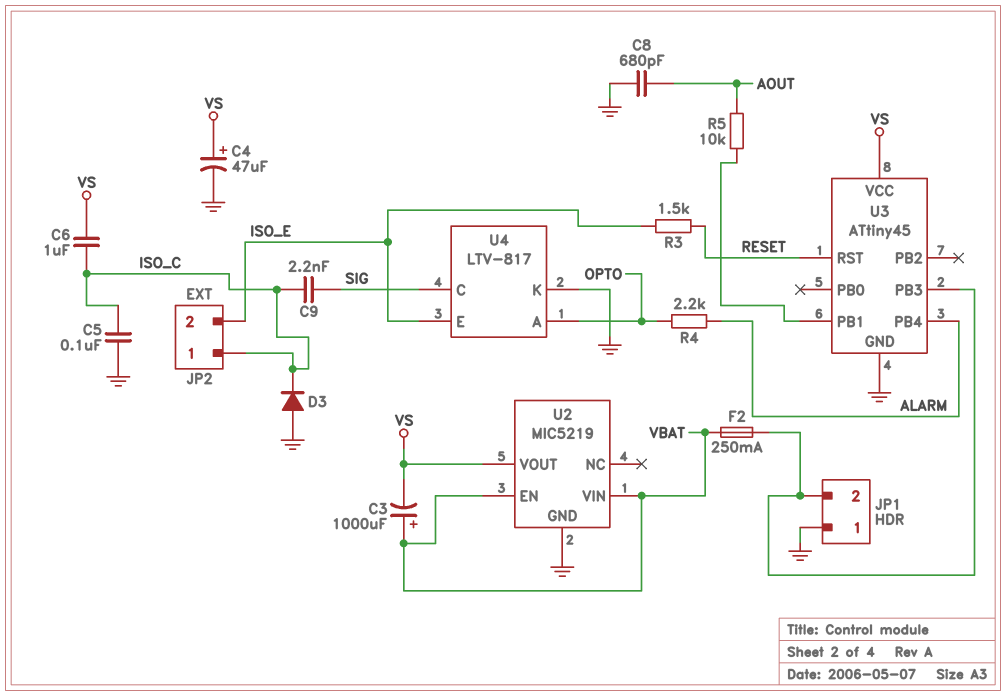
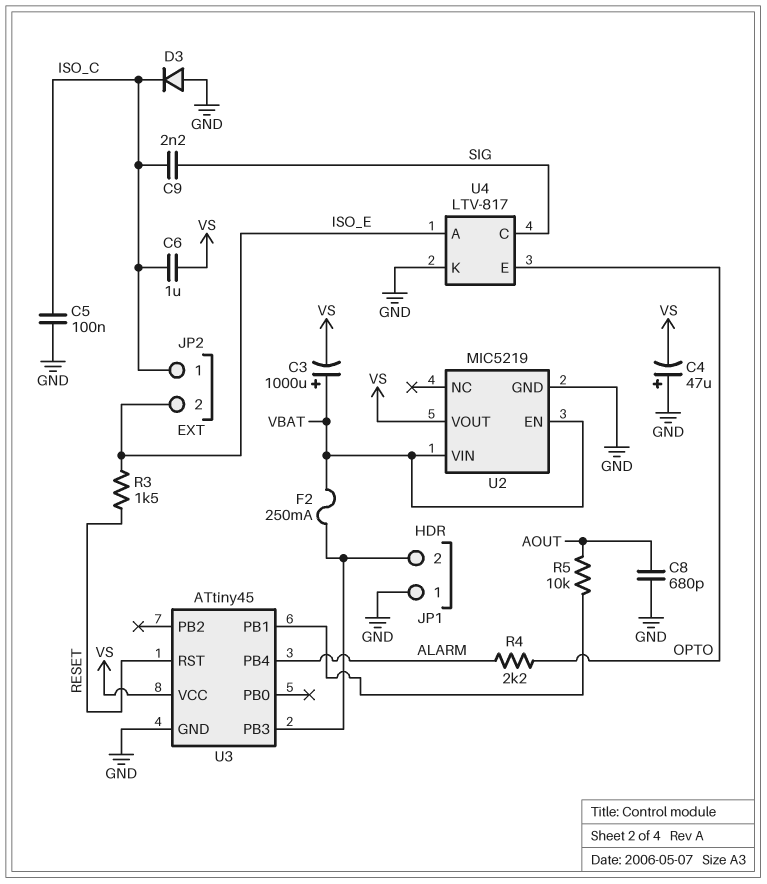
C4: 47uF (plus VS, minus GND) -> 47uF (plus GND, minus VS)
U4 pin A: OPTO -> ISO_E
U4 pin E: ISO_E -> OPTO

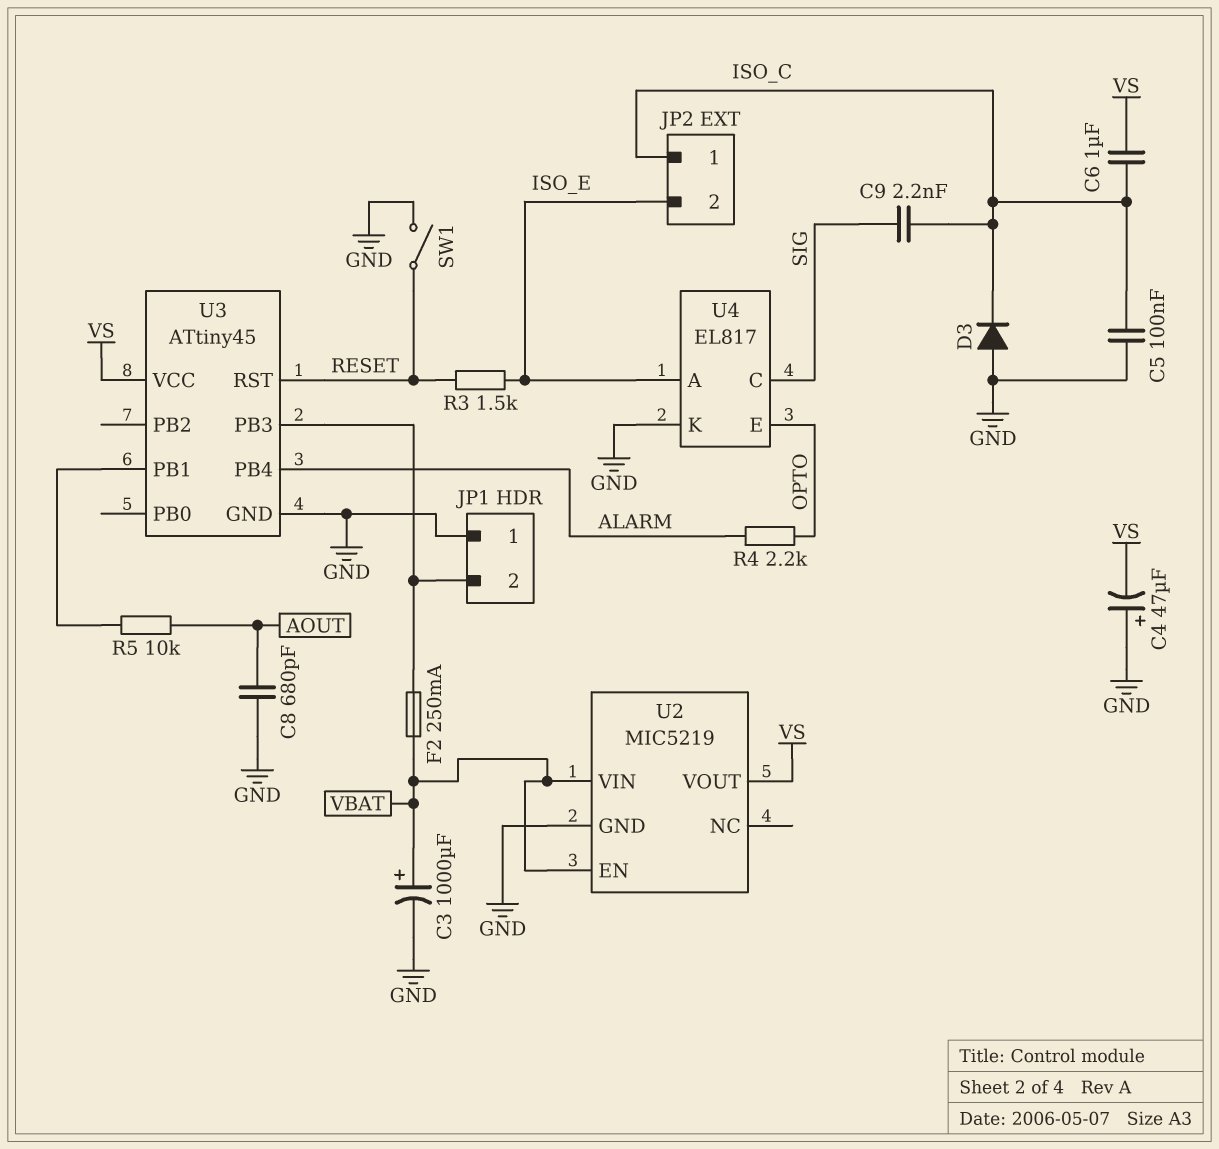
C3: 1000uF (plus VBAT, minus VS) -> 1000uF (plus VBAT, minus GND)
SW1: none -> switch (GND, RESET)
U4: LTV-817 -> EL817

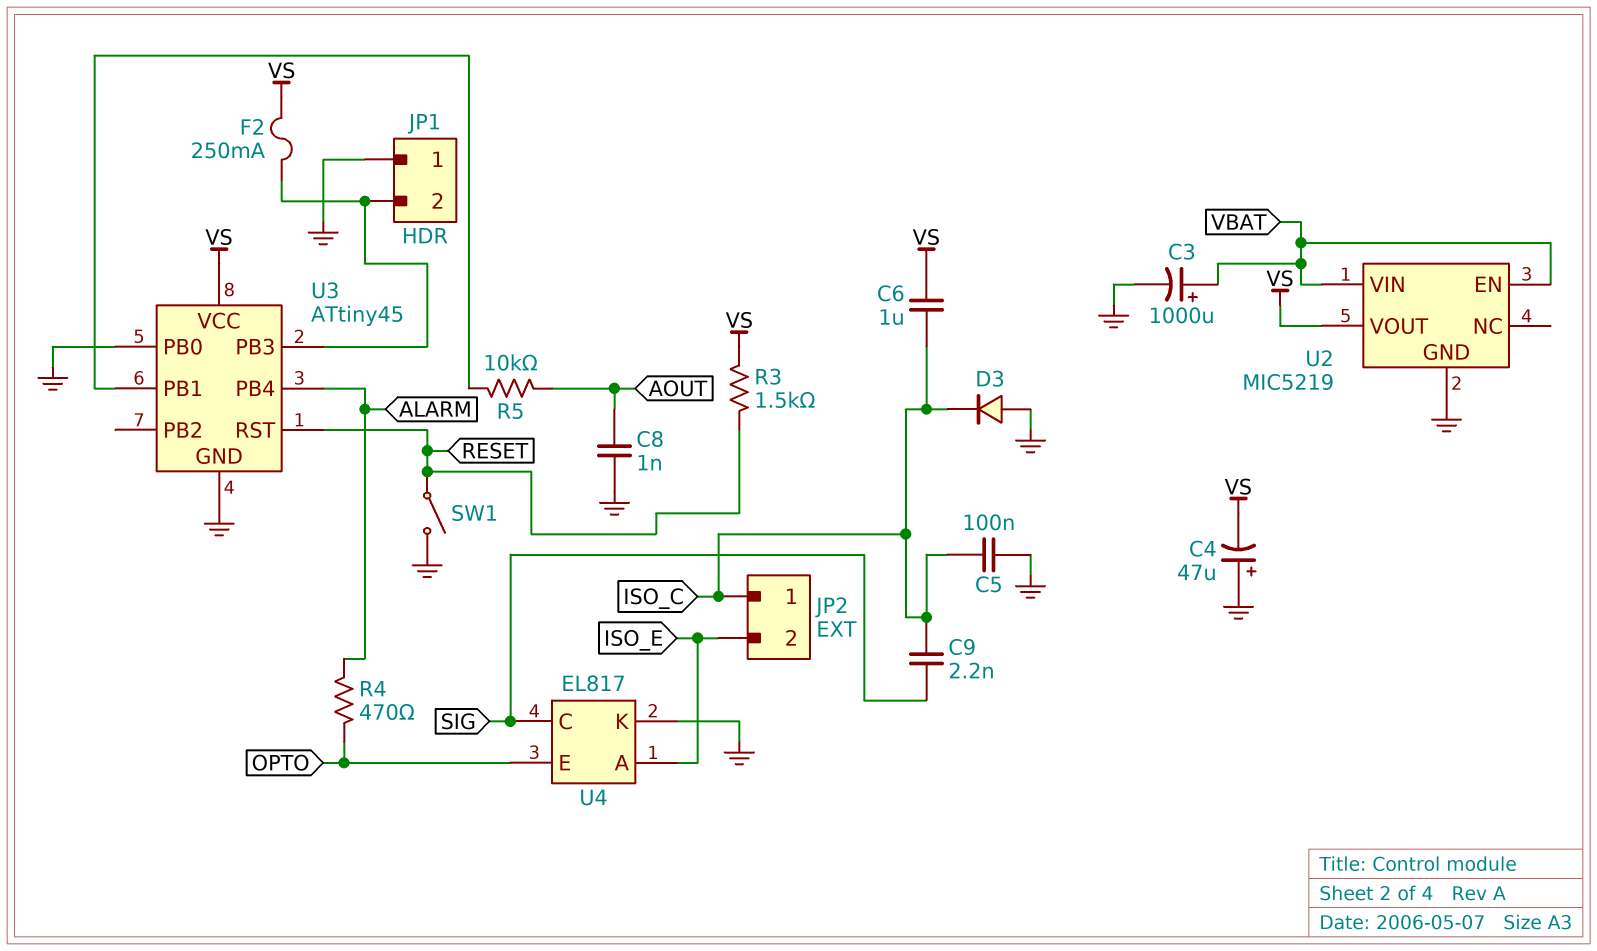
C8: 680pF (AOUT, GND) -> 1nF (AOUT, GND)
F2: 250mA (JP1/2, VBAT) -> 250mA (JP1/2, VS)
R3: 1.5k (ISO_E, RESET) -> 1.5k (RESET, VS)
R4: 2.2k (ALARM, OPTO) -> 470 (ALARM, OPTO)
U3 pin PB0: none -> GND

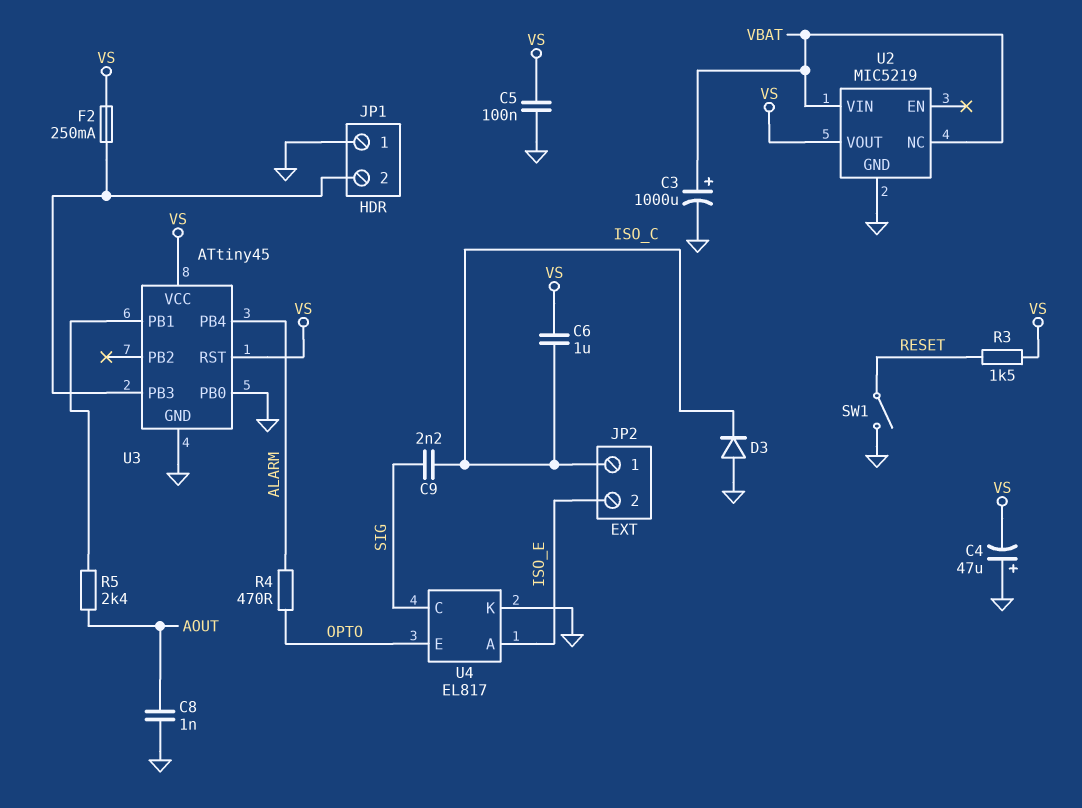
C5: 100nF (GND, ISO_C) -> 100nF (GND, VS)
R5: 10k (AOUT, U3/PB1) -> 2.4k (AOUT, U3/PB1)
U2 pin EN: VBAT -> none
U2 pin NC: none -> VBAT
U3 pin RST: RESET -> VS

